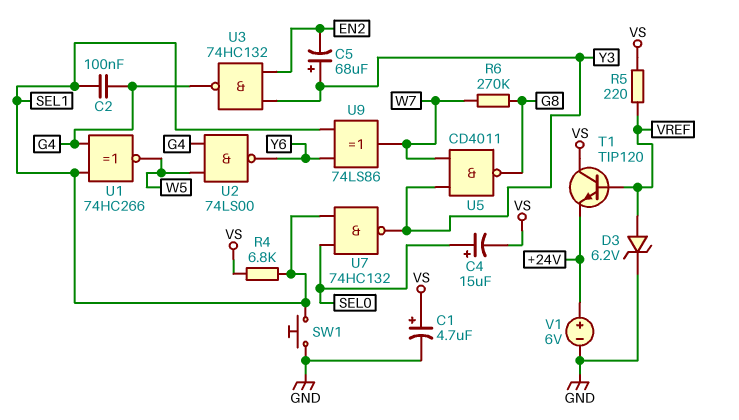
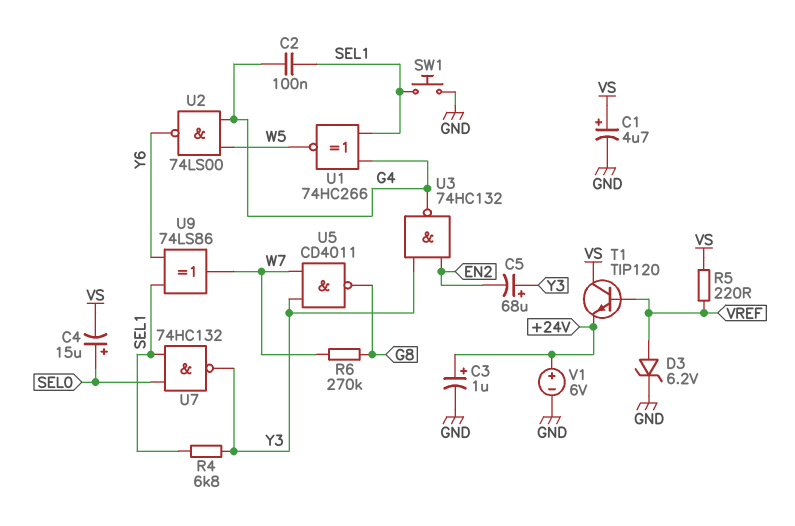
C3: none -> 1uF (plus +24V, minus GND)
R4: 6.8k (SEL1, VS) -> 6.8k (SEL1, Y3)

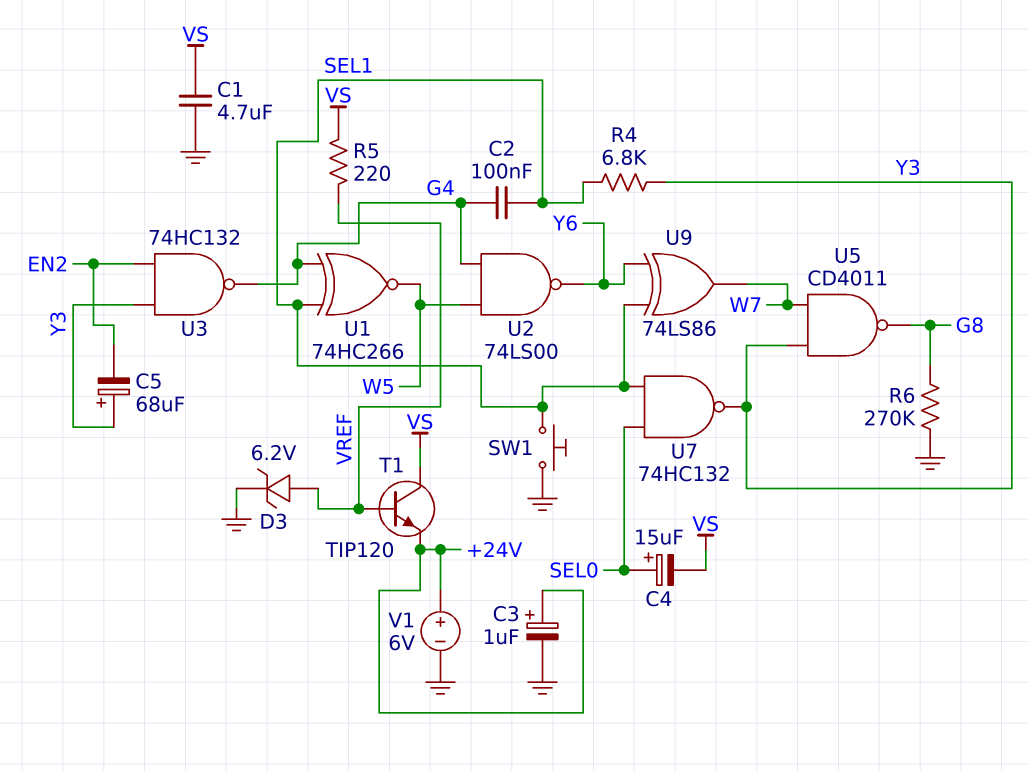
C1: 4.7uF (plus VS, minus GND) -> 4.7uF (GND, VS)
R6: 270k (G8, W7) -> 270k (G8, GND)

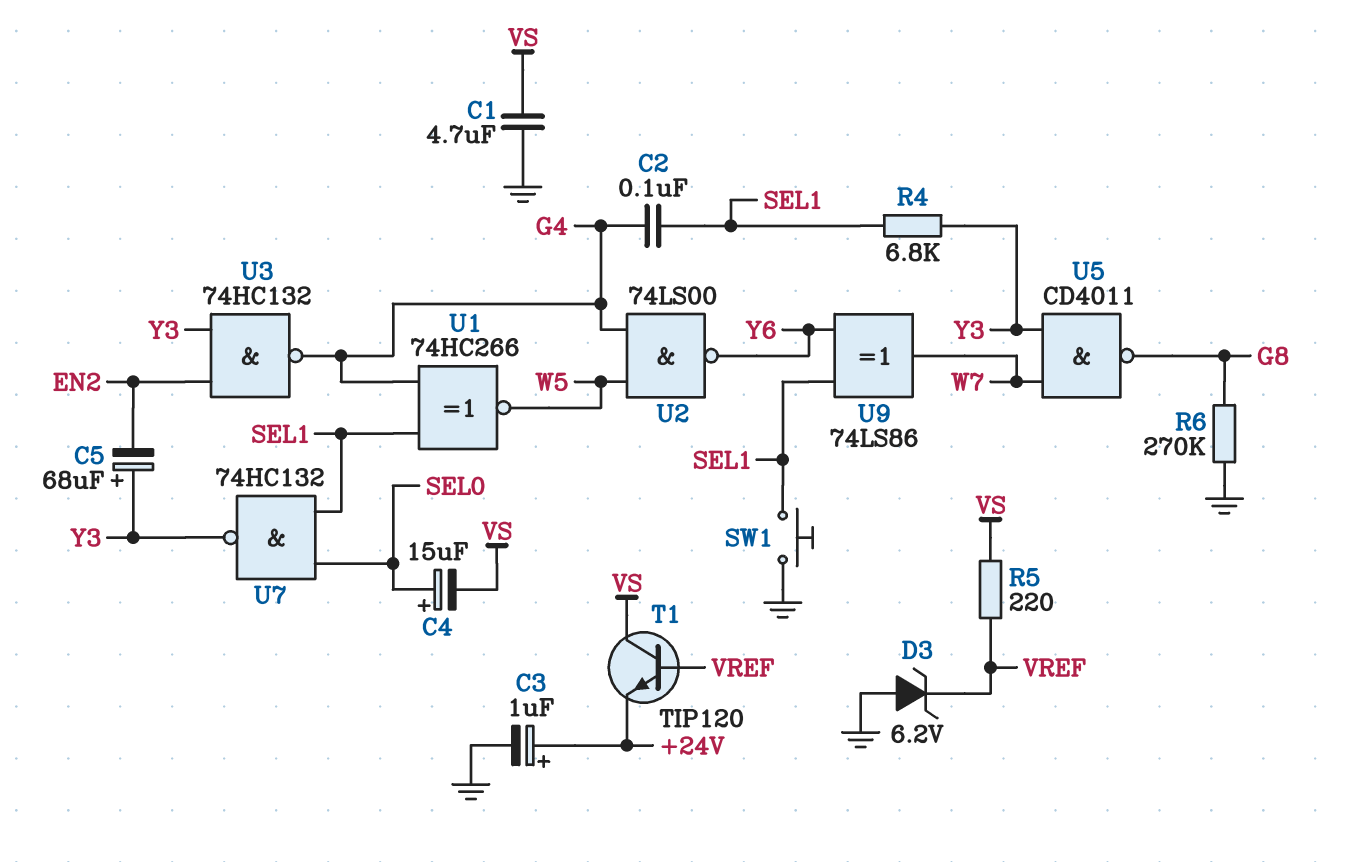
D3: zener 6.2V (A VREF, K GND) -> zener 6.2V (A GND, K VREF)
V1: 6V (plus +24V, minus GND) -> none

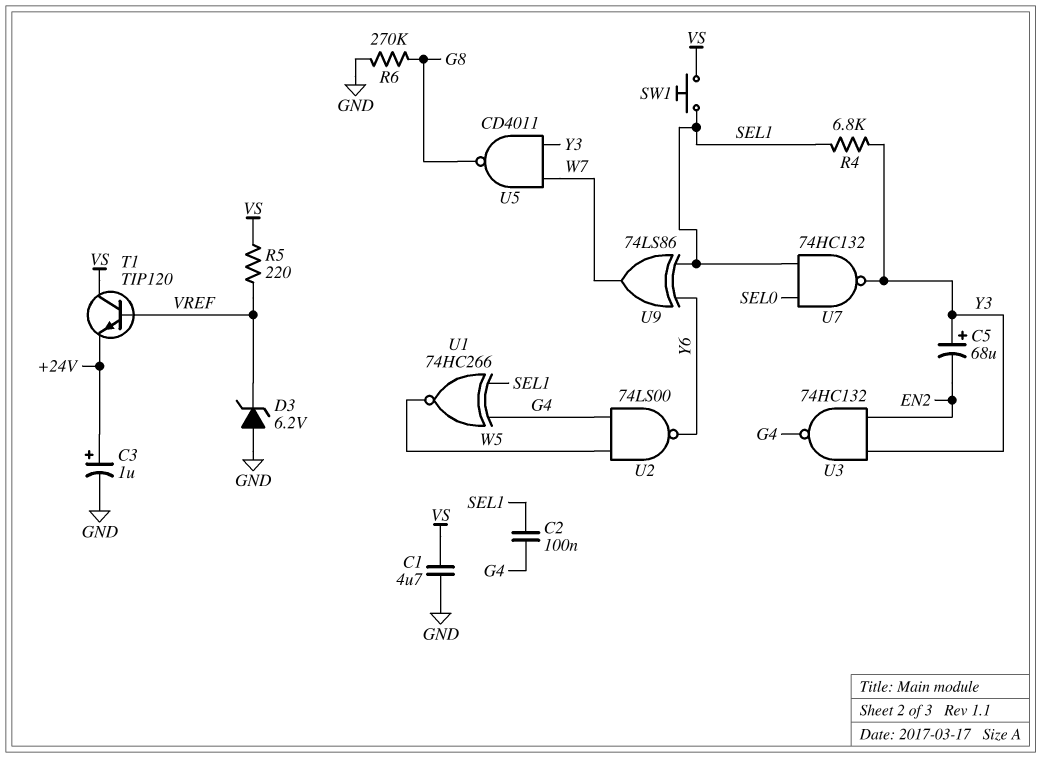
C4: 15uF (plus SEL0, minus VS) -> none
SW1: button (GND, SEL1) -> button (SEL1, VS)

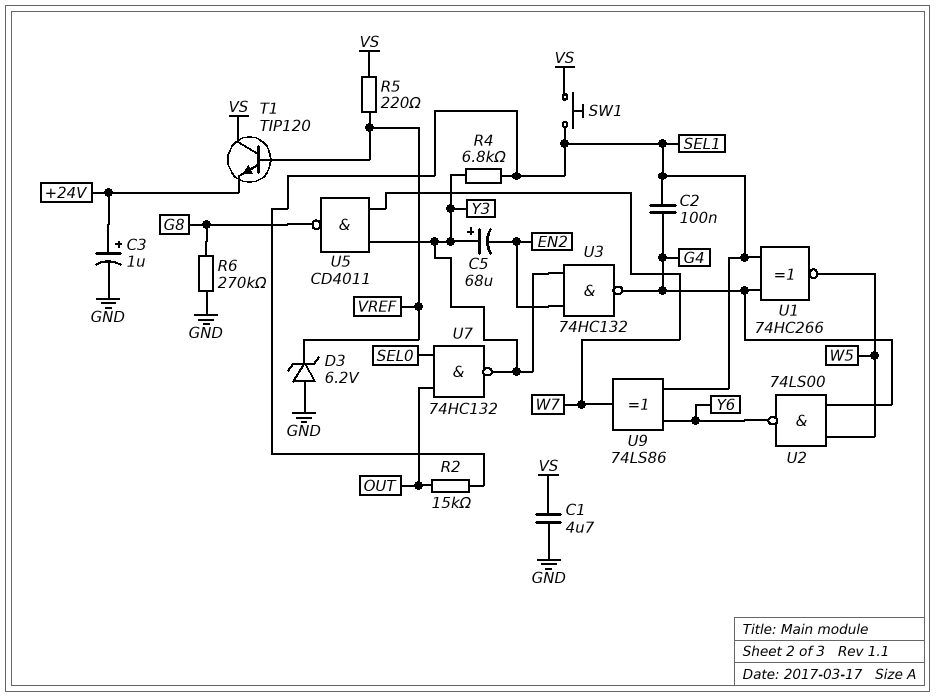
R2: none -> 15k (OUT, SEL1)
U7: NAND 74HC132 (in SEL0, in SEL1, out Y3) -> NAND 74HC132 (in OUT, in SEL0, out Y3)

